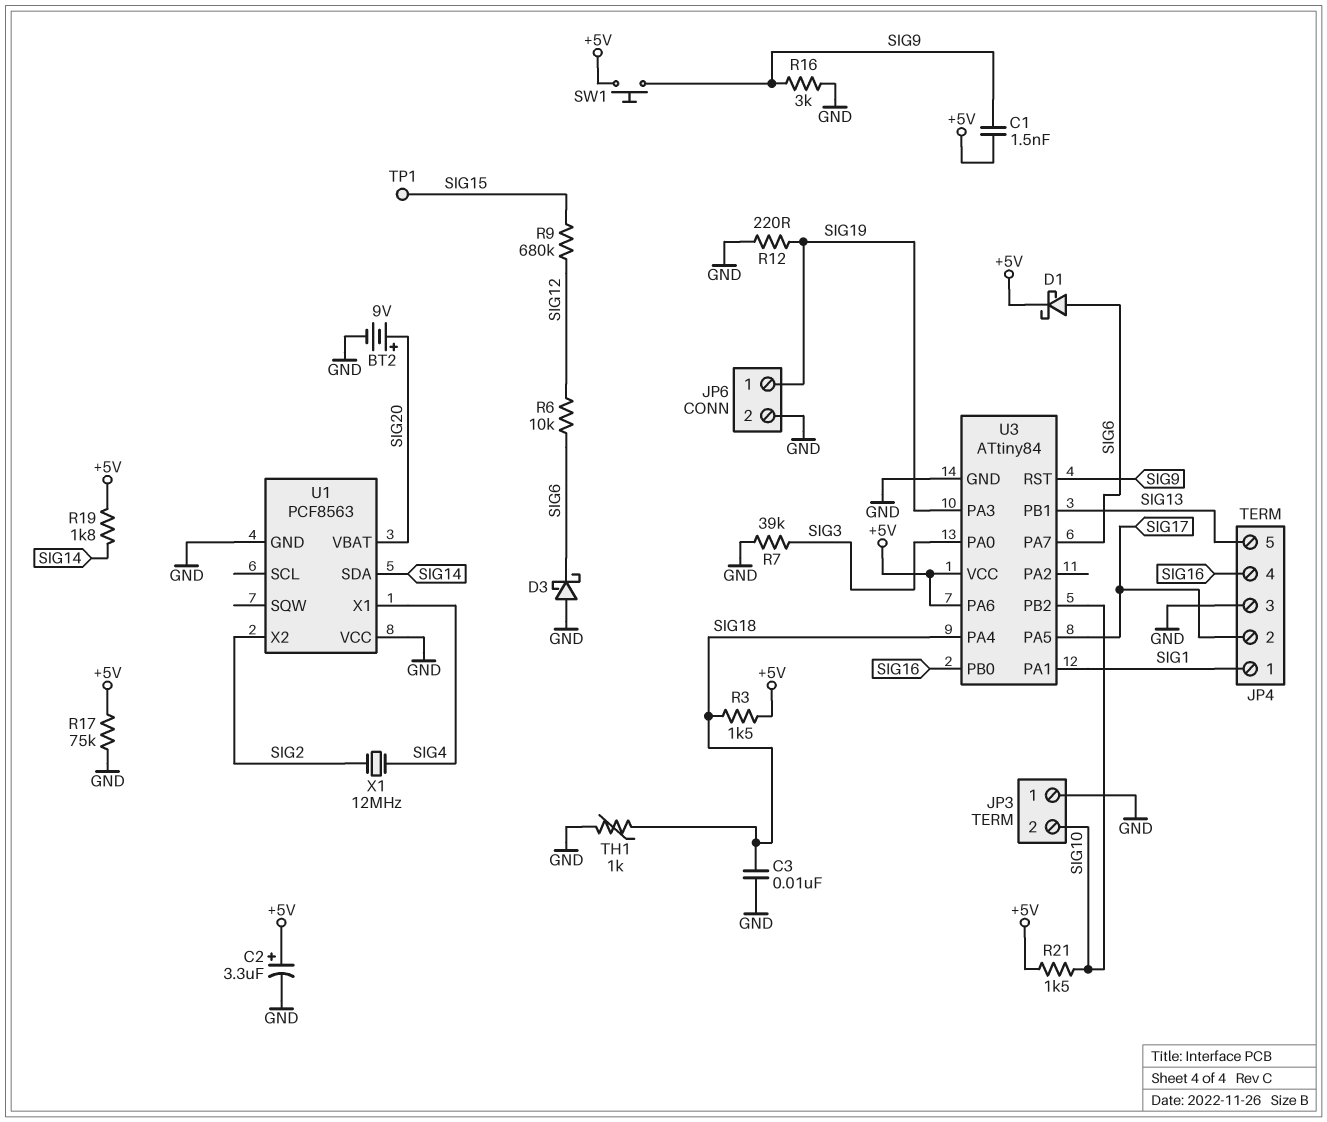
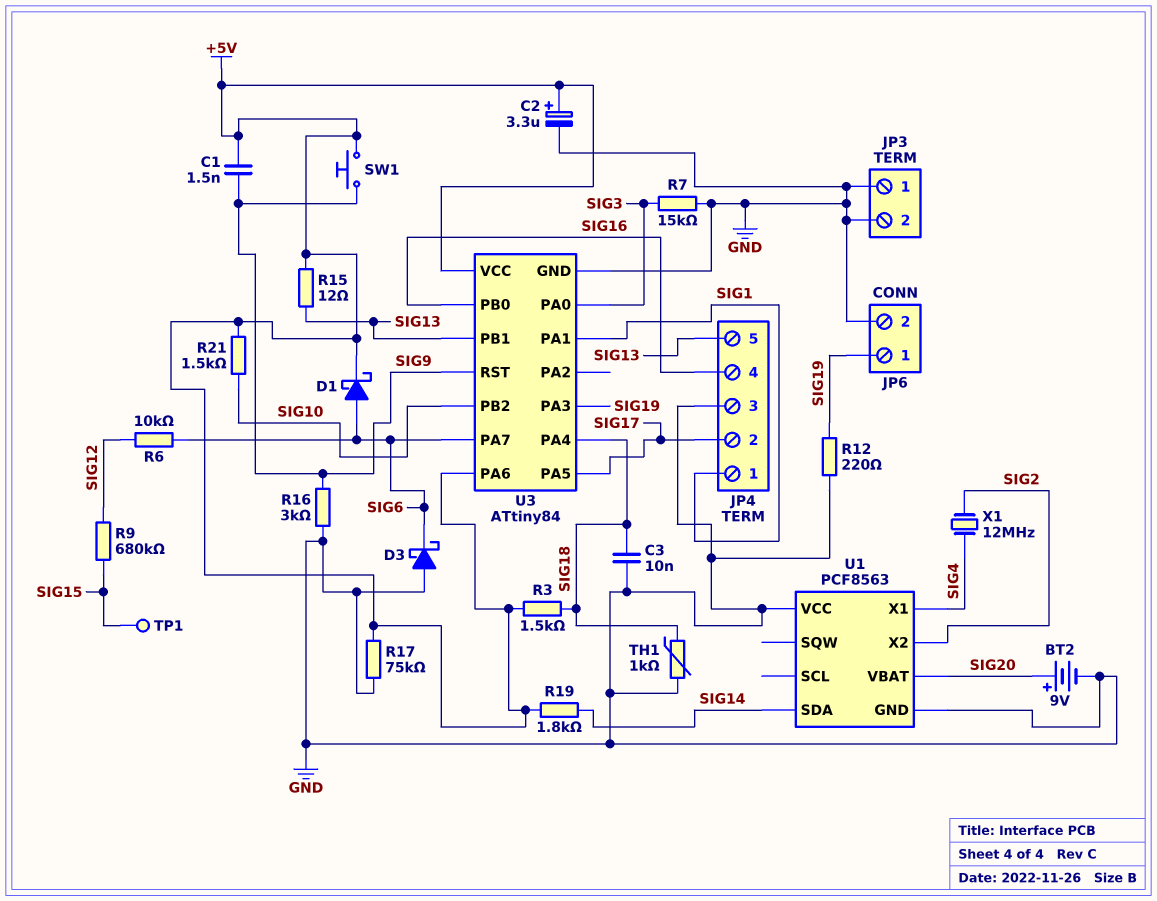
JP3 pin 2: SIG10 -> GND
R7: 39k (GND, SIG3) -> 15k (GND, SIG3)
R15: none -> 12 (+5V, SIG13)

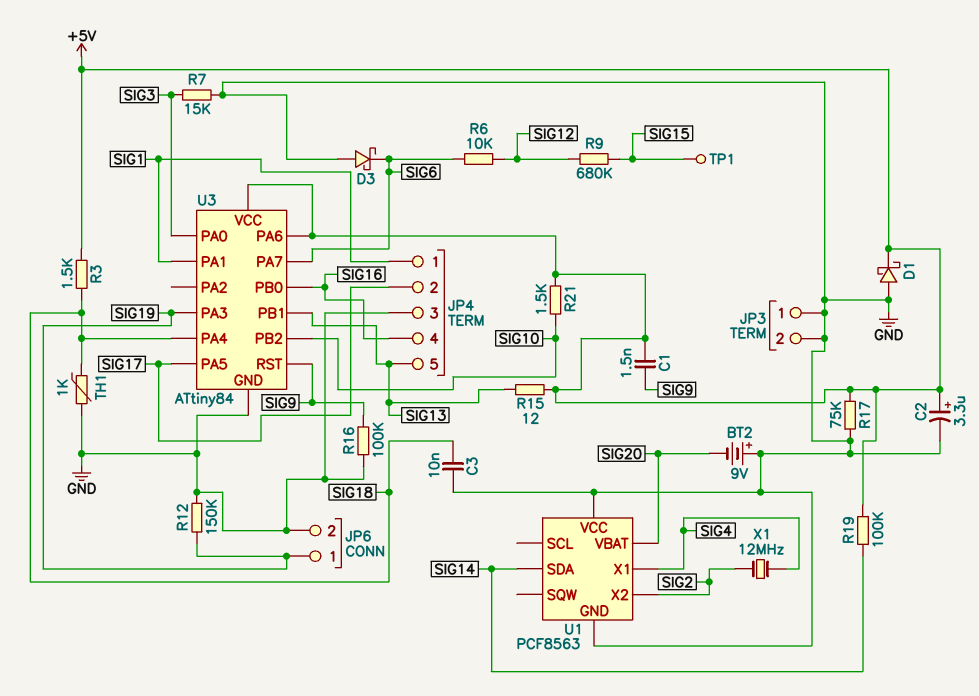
BT2: 9V (plus SIG20, minus GND) -> 9V (plus GND, minus SIG20)
D1: schottky (A SIG6, K +5V) -> schottky (A GND, K +5V)
R12: 220 (GND, SIG19) -> 150k (GND, SIG19)
R16: 3k (GND, SIG9) -> 100k (GND, SIG9)
R19: 1.8k (+5V, SIG14) -> 100k (+5V, SIG14)
SW1: button (+5V, SIG9) -> none

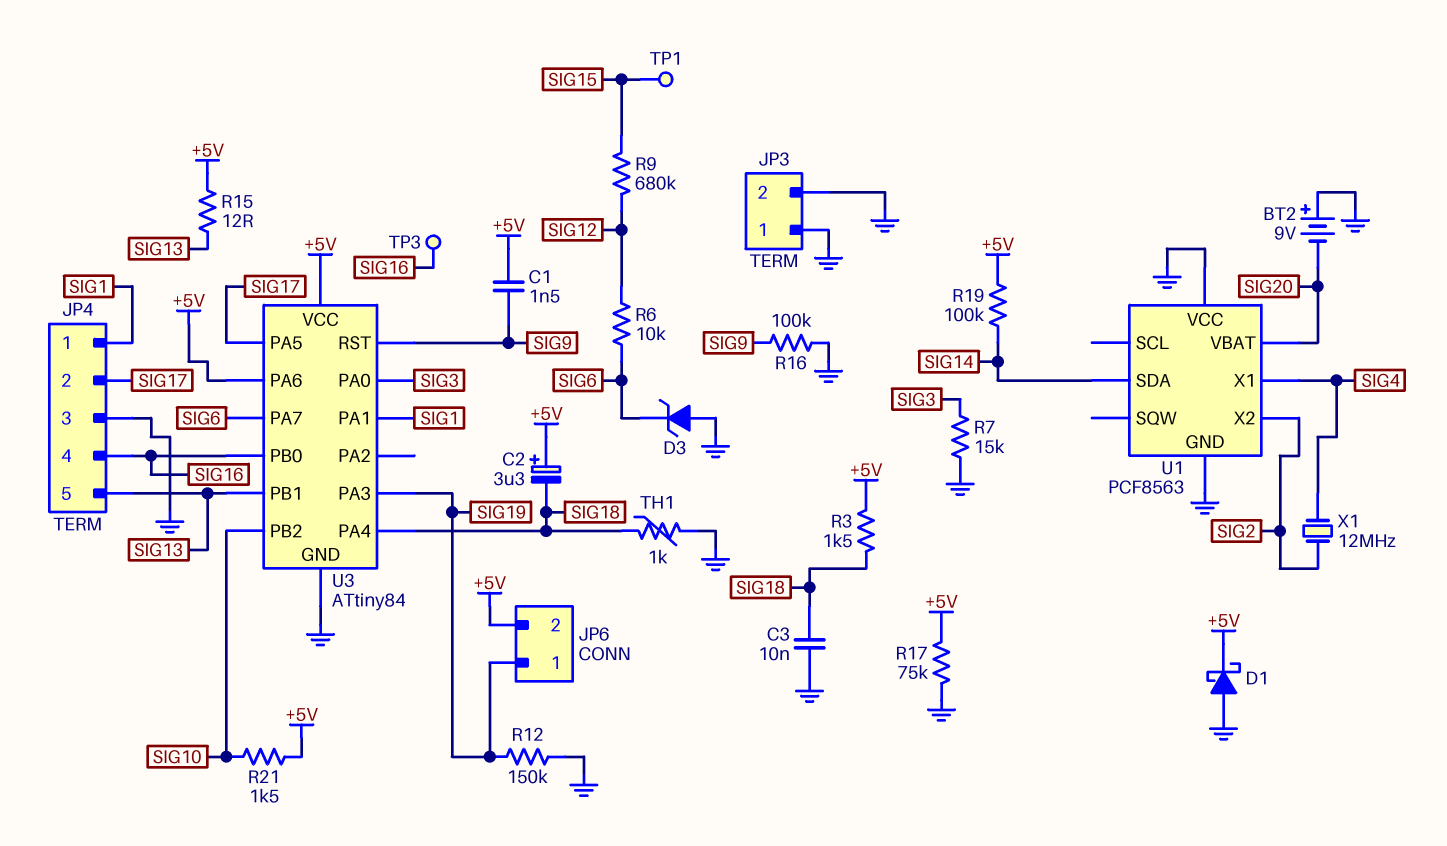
C2: 3.3uF (plus +5V, minus GND) -> 3.3uF (plus +5V, minus SIG18)
D3: schottky (A GND, K SIG6) -> zener (A GND, K SIG6)
JP6 pin 2: GND -> +5V
TP3: none -> test point (SIG16)

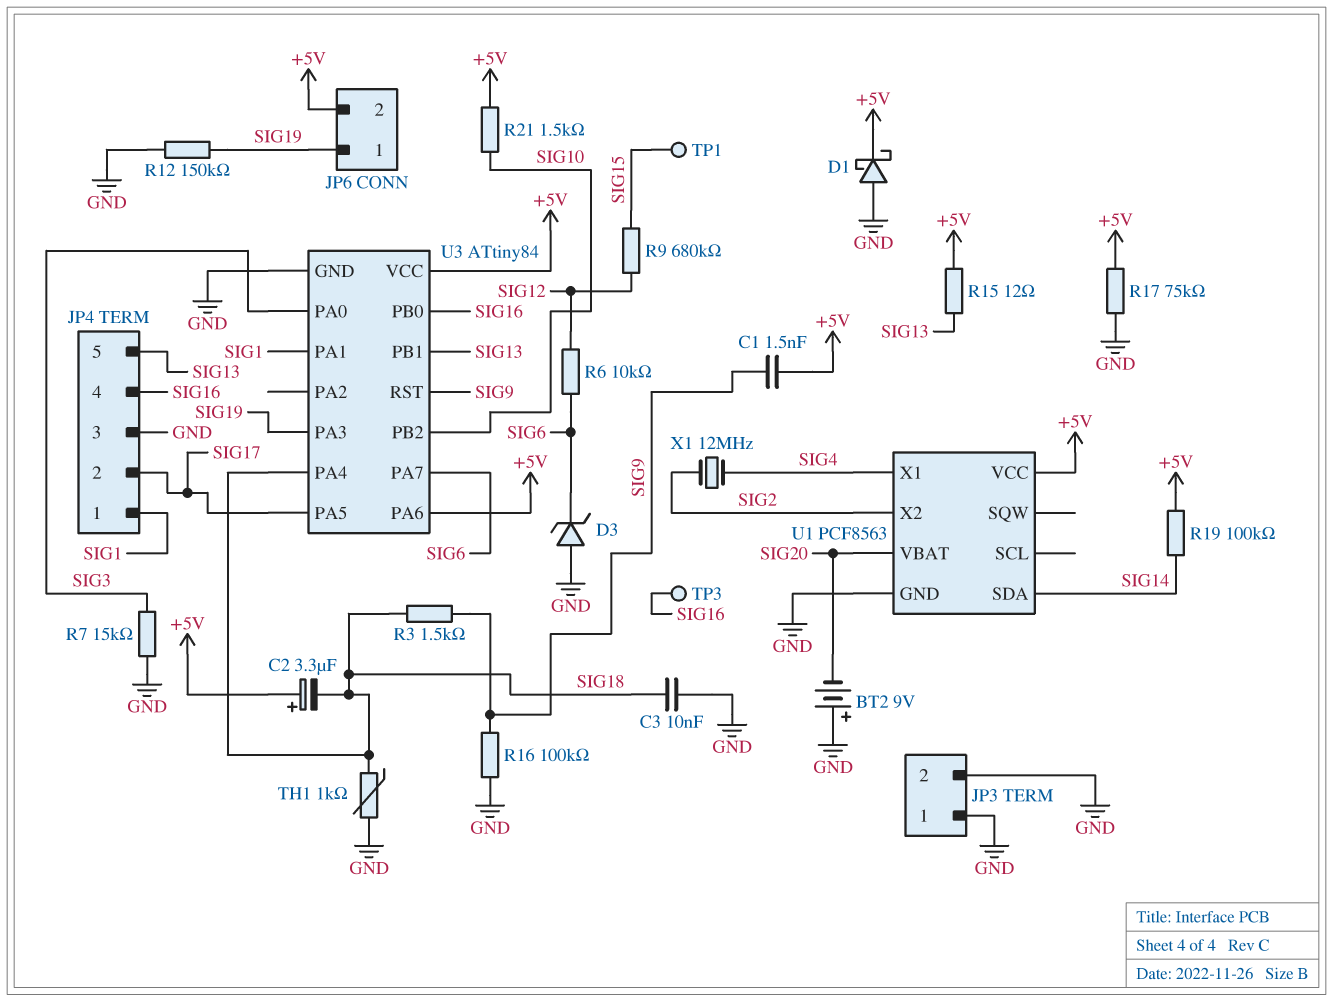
R3: 1.5k (+5V, SIG18) -> 1.5k (SIG9, SIG18)
U1 pin VCC: GND -> +5V

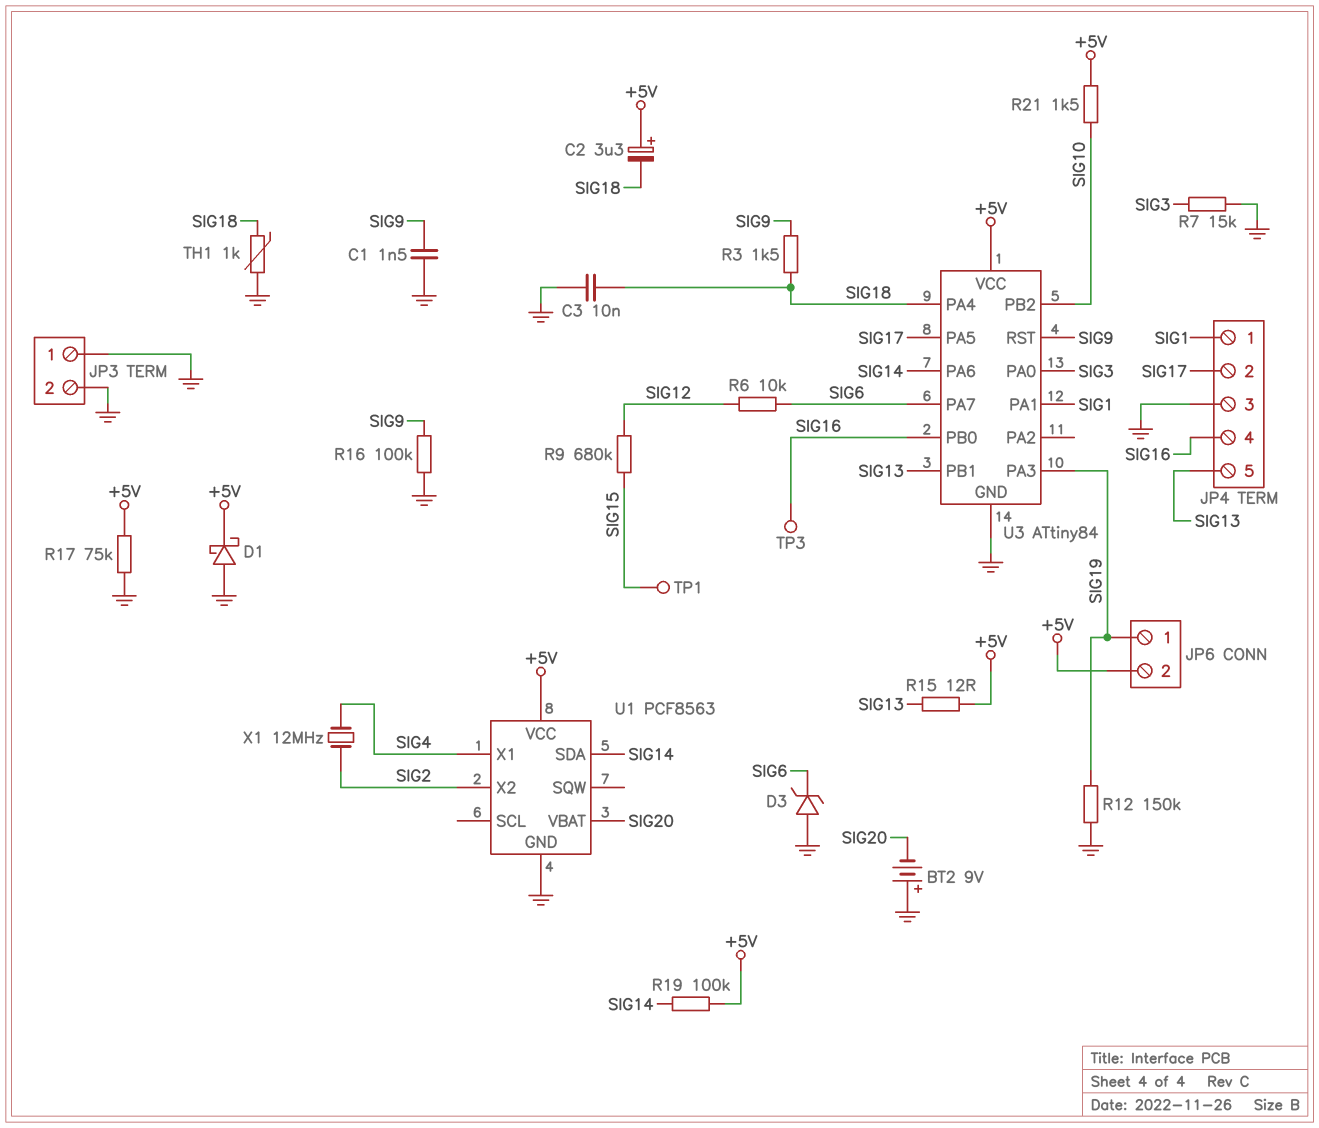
C1: 1.5nF (+5V, SIG9) -> 1.5nF (GND, SIG9)
U3 pin PA6: +5V -> SIG14

